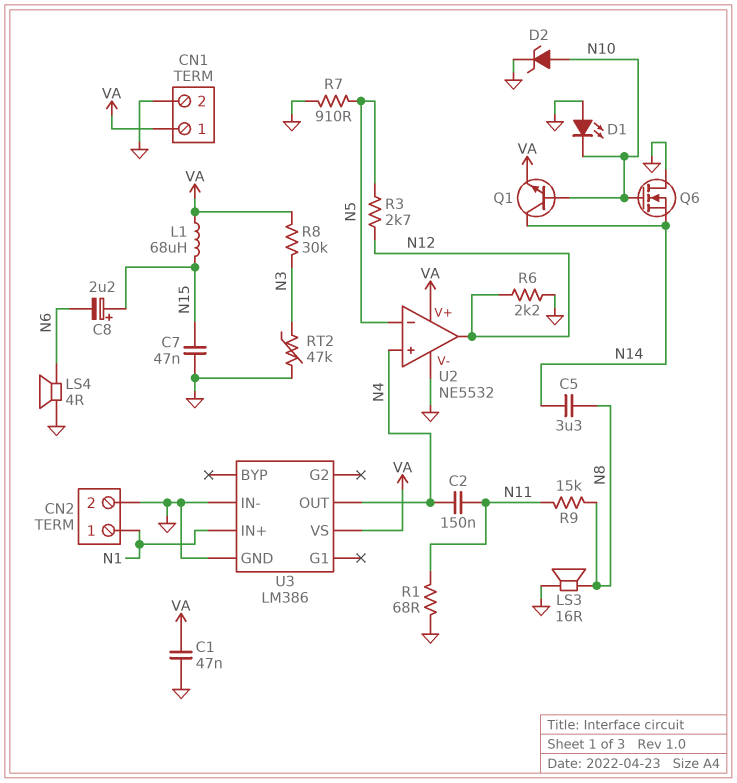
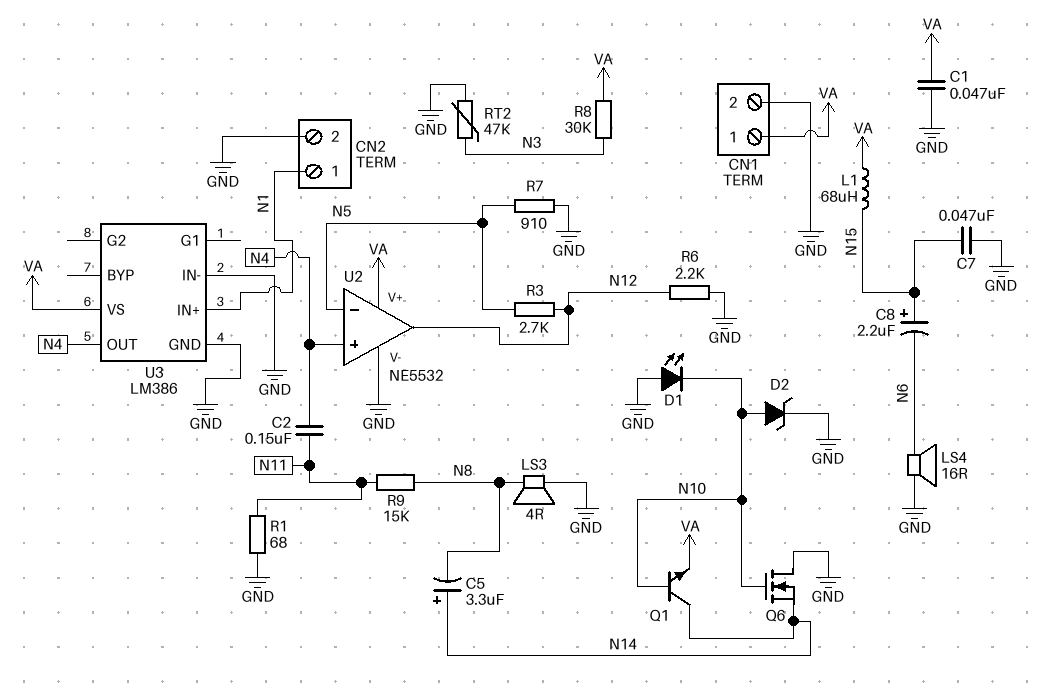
C5: 3.3uF (N8, N14) -> 3.3uF (plus N14, minus N8)
LS3: speaker 16R (GND, N8) -> speaker 4R (GND, N8)
LS4: speaker 4R (GND, N6) -> speaker 16R (GND, N6)

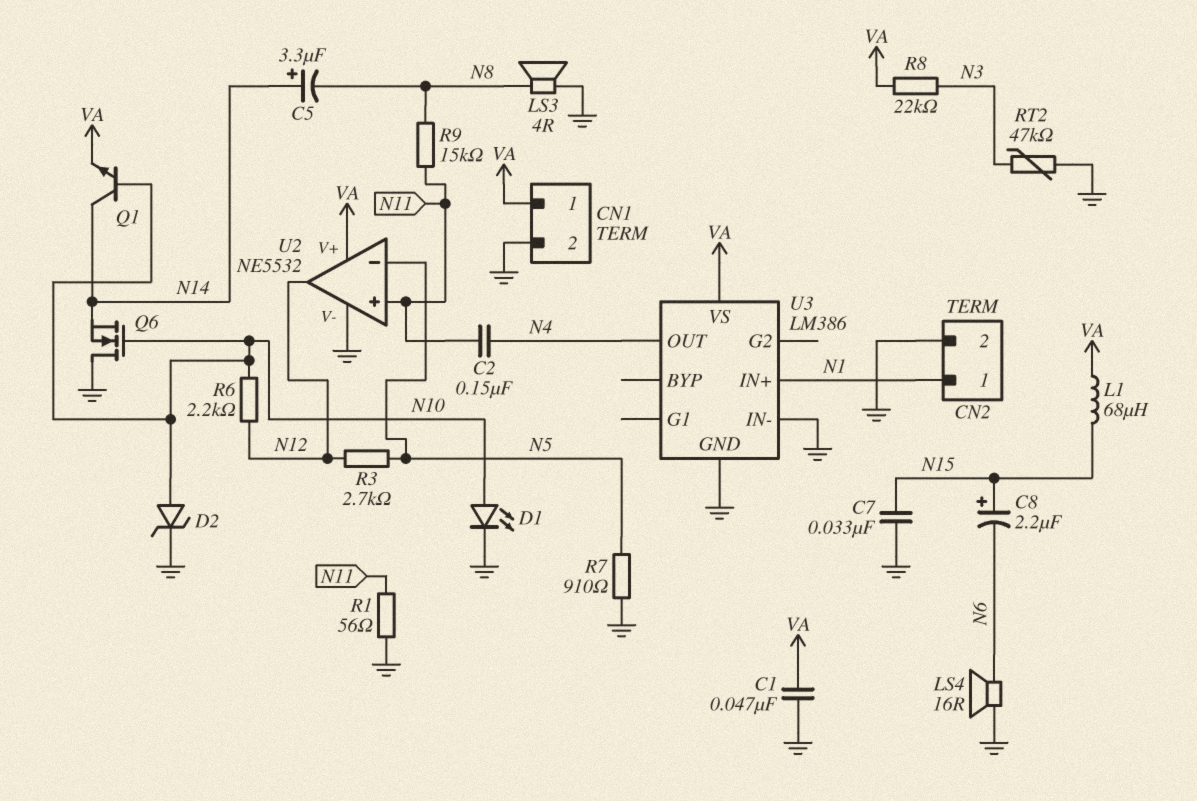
C7: 47nF (GND, N15) -> 33nF (GND, N15)
D1: LED (A GND, K N10) -> LED (A N10, K GND)
R1: 68 (GND, N11) -> 56 (GND, N11)
R6: 2.2k (GND, N12) -> 2.2k (N10, N12)
R8: 30k (N3, VA) -> 22k (N3, VA)
U2 pin in+: N4 -> N11

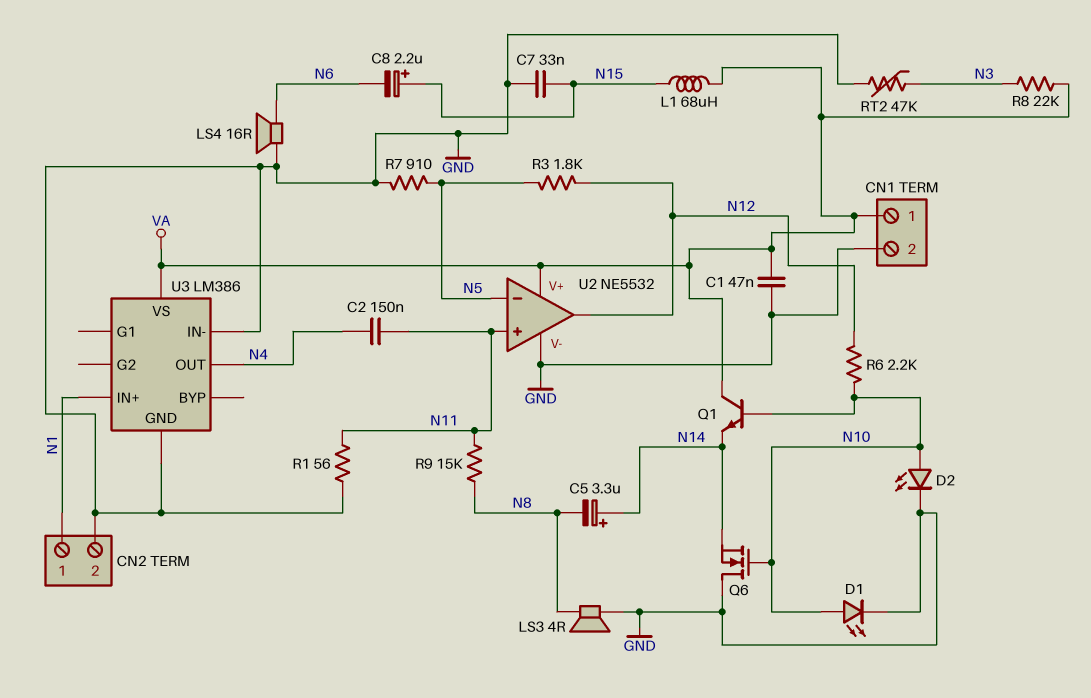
D2: zener (A N10, K GND) -> LED (A N10, K GND)
Q1: NPN (B N10, C N14, E VA) -> NPN (B N10, C VA, E N14)
R3: 2.7k (N5, N12) -> 1.8k (N5, N12)

